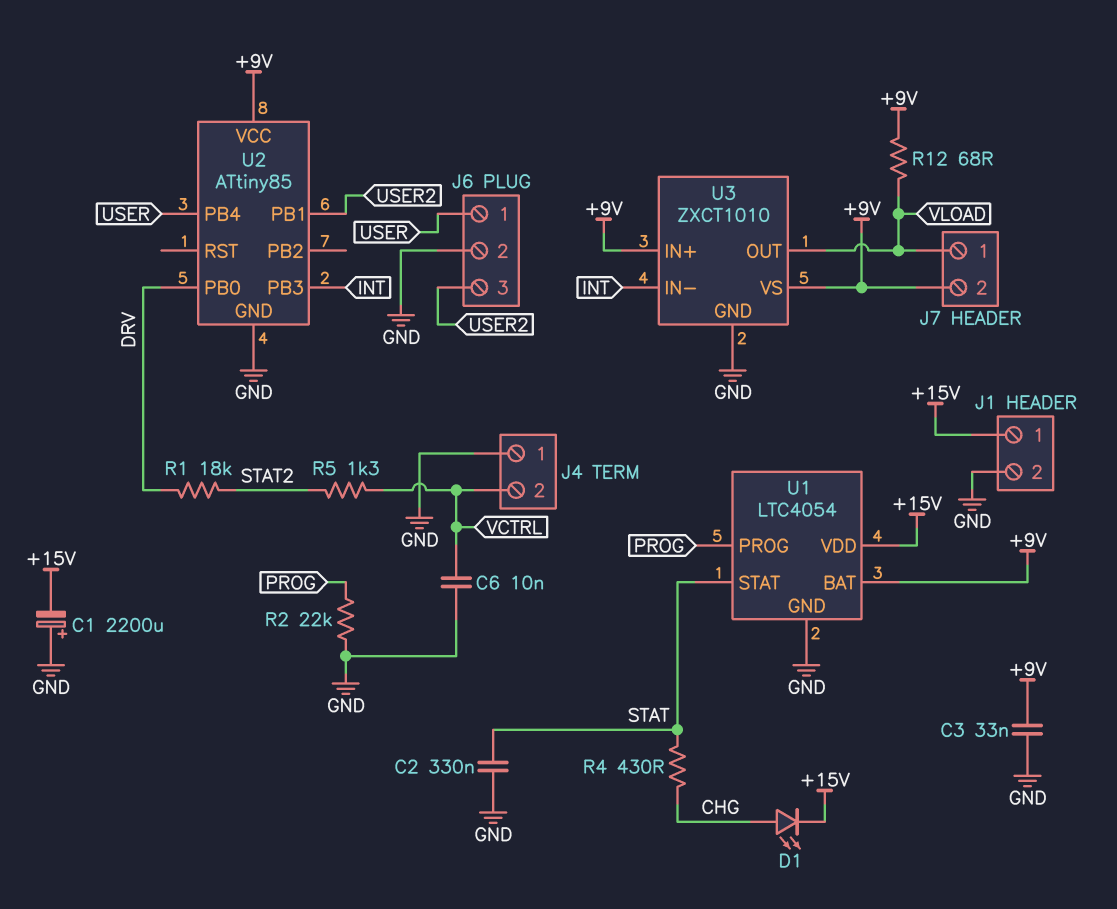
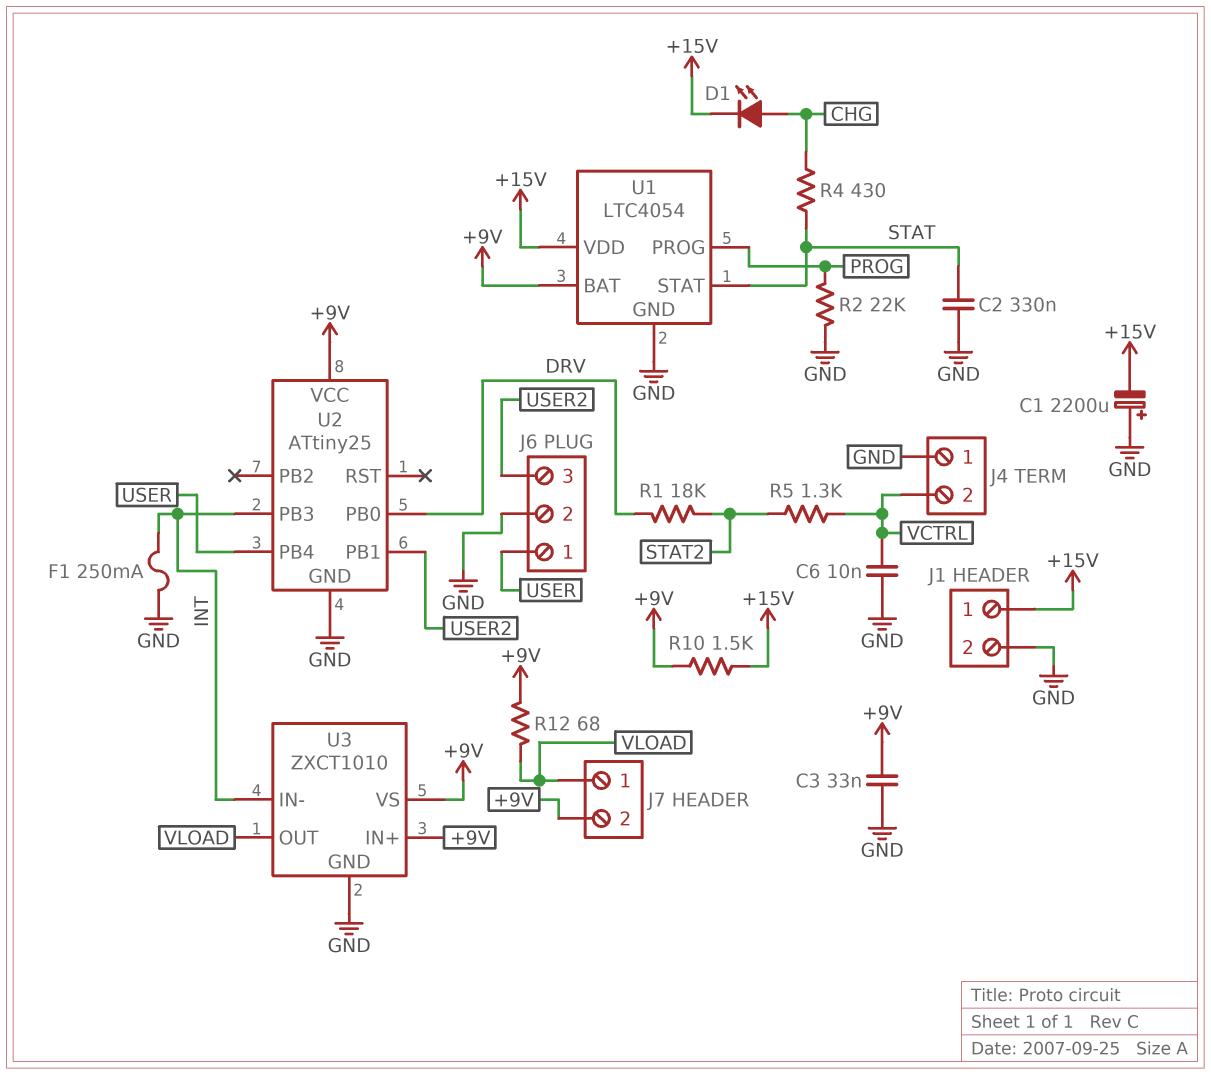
F1: none -> 250mA (GND, INT)
R10: none -> 1.5k (+9V, +15V)
U2: ATtiny85 -> ATtiny25

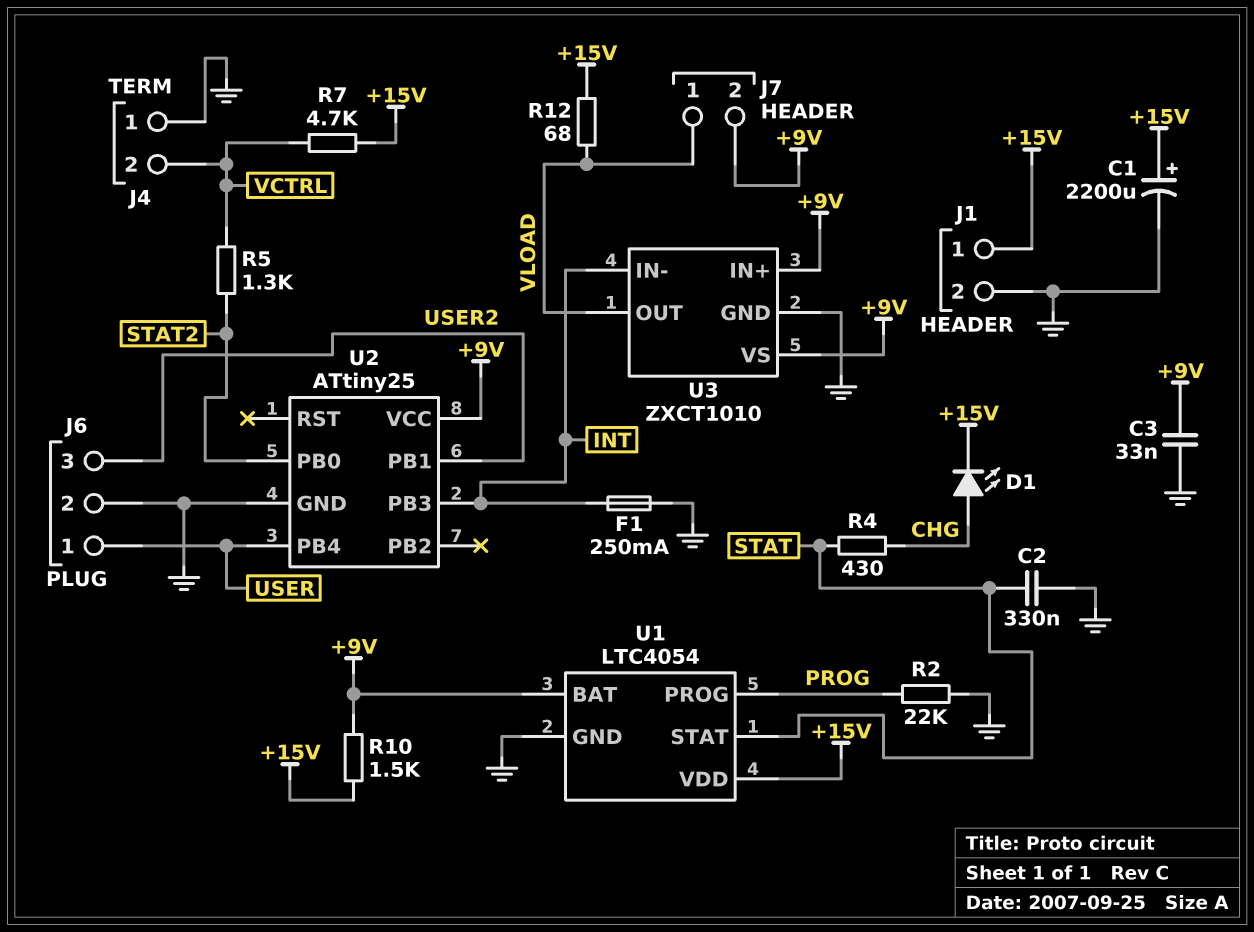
C1: 2200uF (plus GND, minus +15V) -> 2200uF (plus +15V, minus GND)
C6: 10nF (GND, VCTRL) -> none
R1: 18k (DRV, STAT2) -> none
R7: none -> 4.7k (+15V, VCTRL)
R12: 68 (+9V, VLOAD) -> 68 (+15V, VLOAD)
U2 pin PB0: DRV -> STAT2

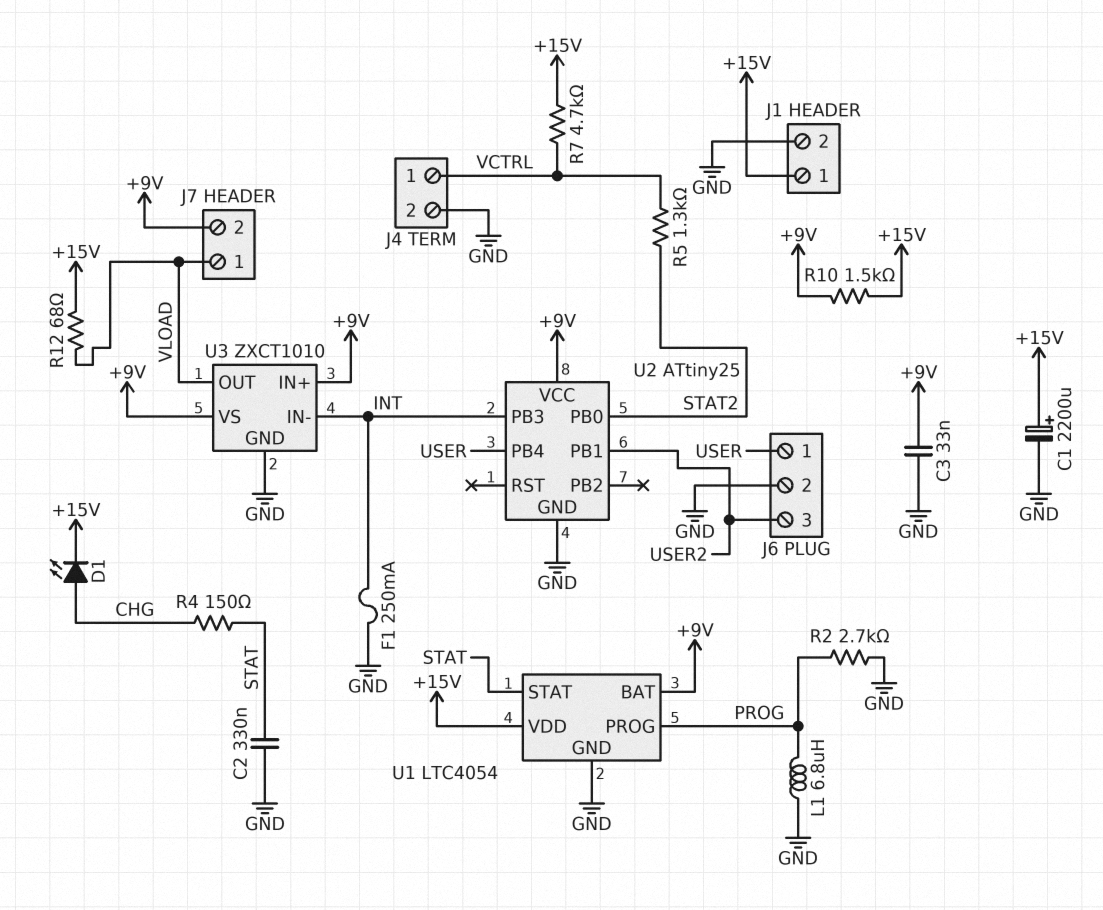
J4 pin 1: GND -> VCTRL
J4 pin 2: VCTRL -> GND
L1: none -> 6.8uH (GND, PROG)
R2: 22k (GND, PROG) -> 2.7k (GND, PROG)
R4: 430 (CHG, STAT) -> 150 (CHG, STAT)

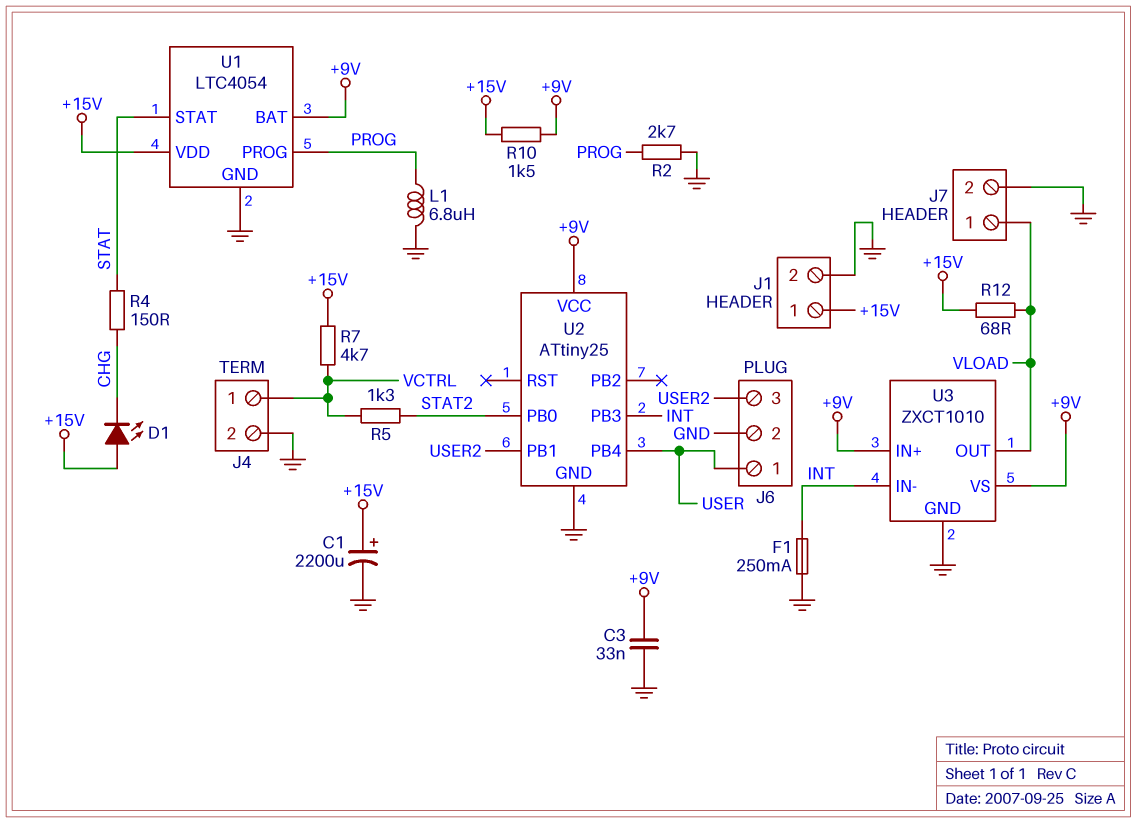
C2: 330nF (GND, STAT) -> none
D1: LED (A CHG, K +15V) -> LED (A +15V, K CHG)
J7 pin 2: +9V -> GND

